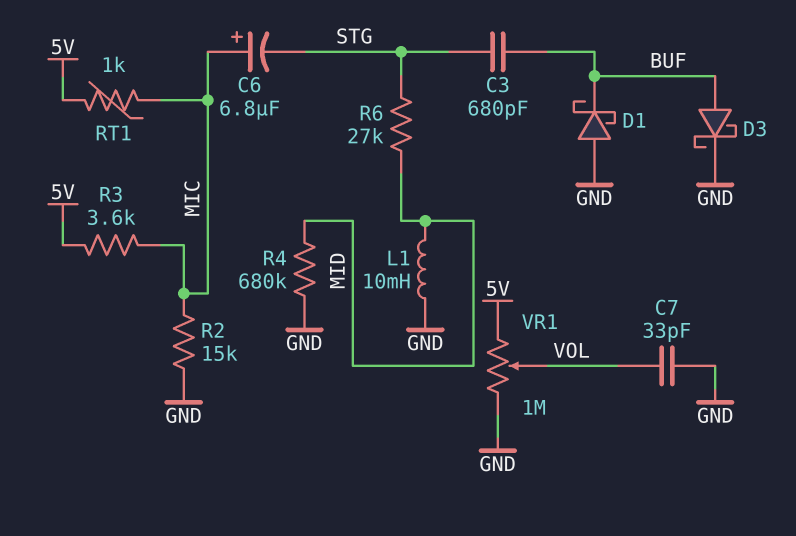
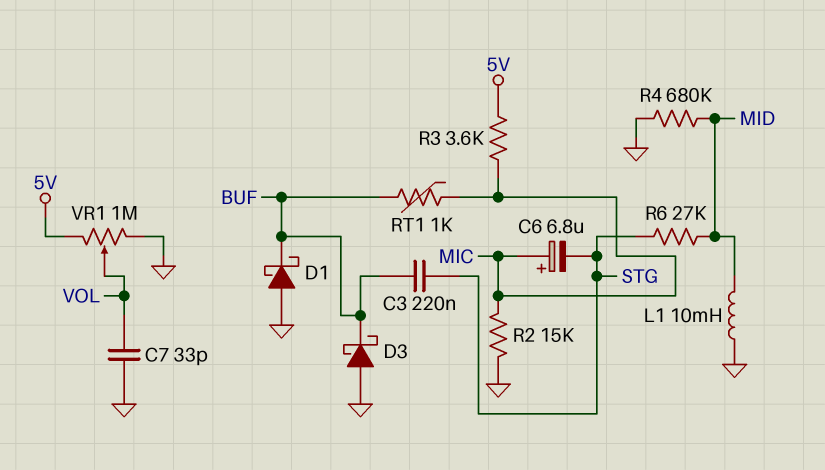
C3: 680pF (BUF, STG) -> 220nF (BUF, STG)
D3: schottky (A BUF, K GND) -> schottky (A GND, K BUF)
RT1: 1k (5V, MIC) -> 1k (BUF, MIC)

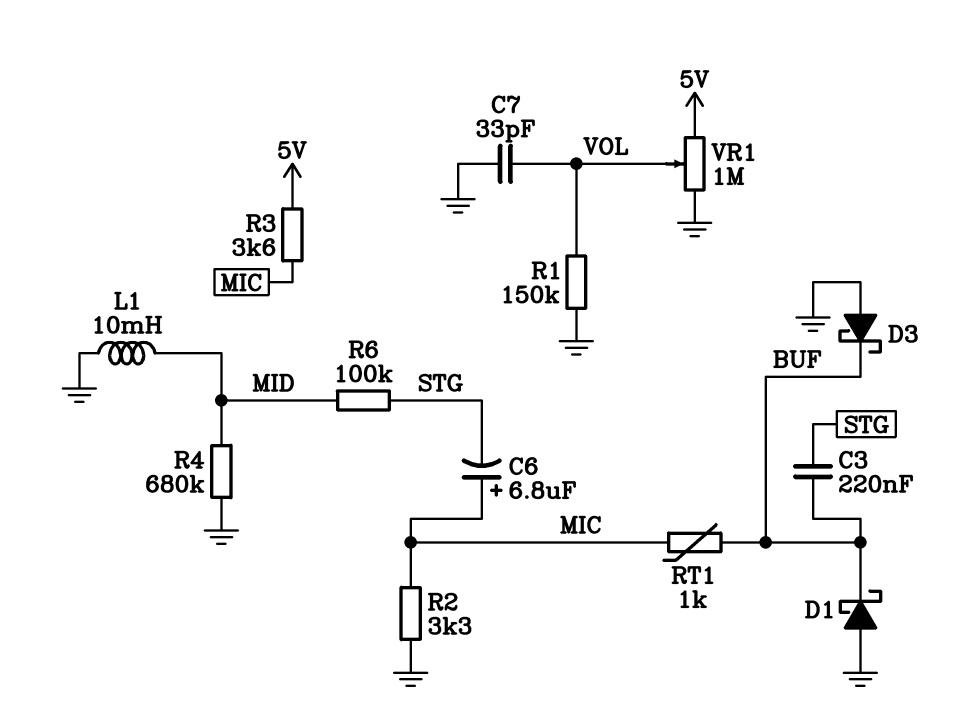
R1: none -> 150k (GND, VOL)
R2: 15k (GND, MIC) -> 3.3k (GND, MIC)
R6: 27k (MID, STG) -> 100k (MID, STG)

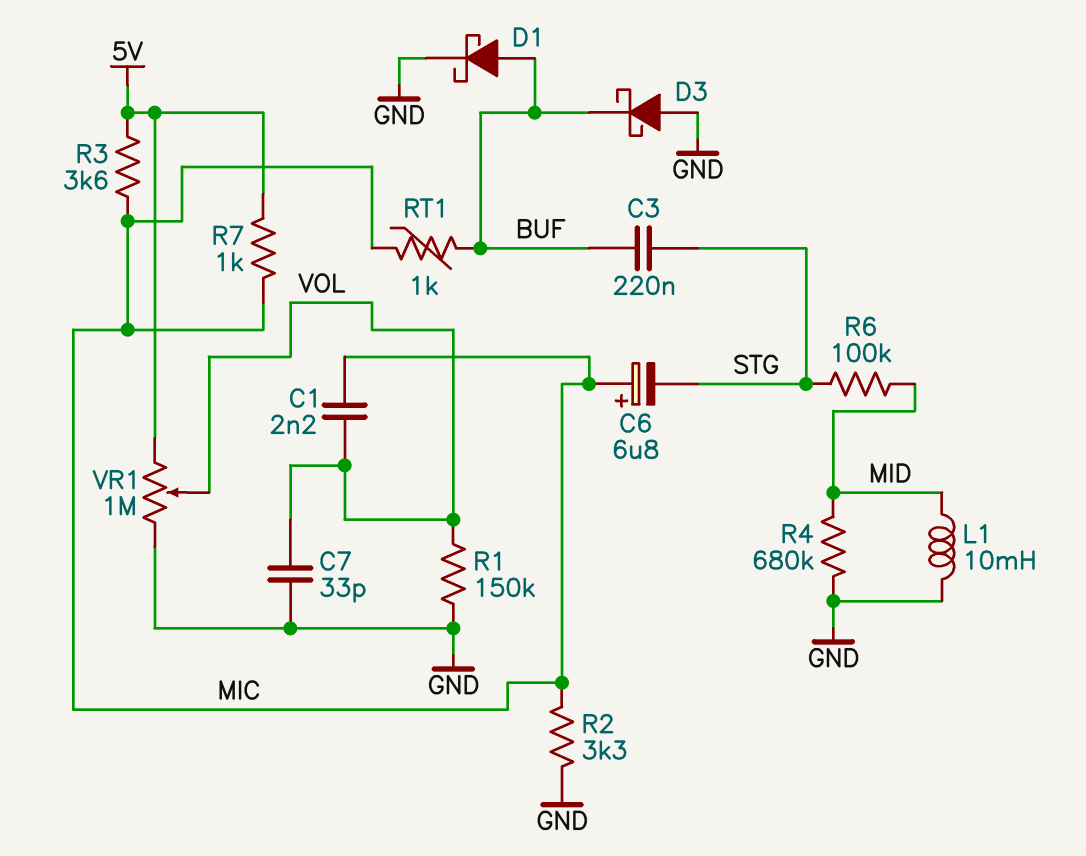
C1: none -> 2.2nF (MIC, VOL)
D1: schottky (A GND, K BUF) -> schottky (A BUF, K GND)
R7: none -> 1k (5V, MIC)

